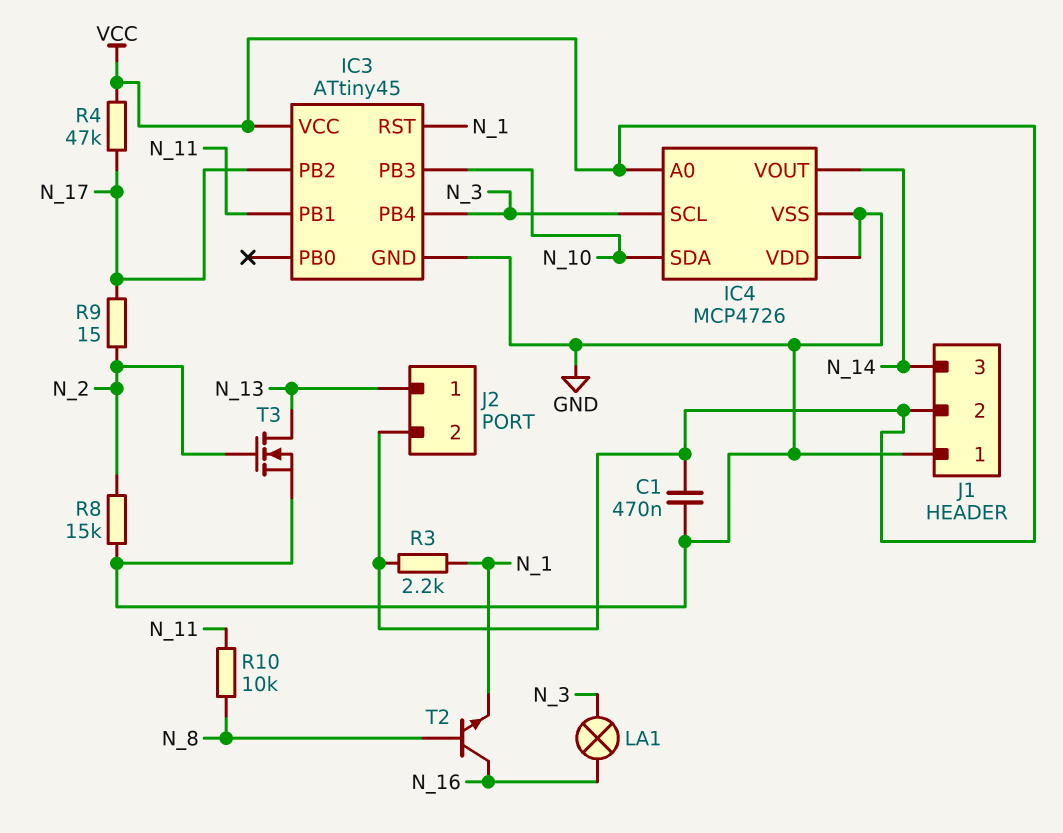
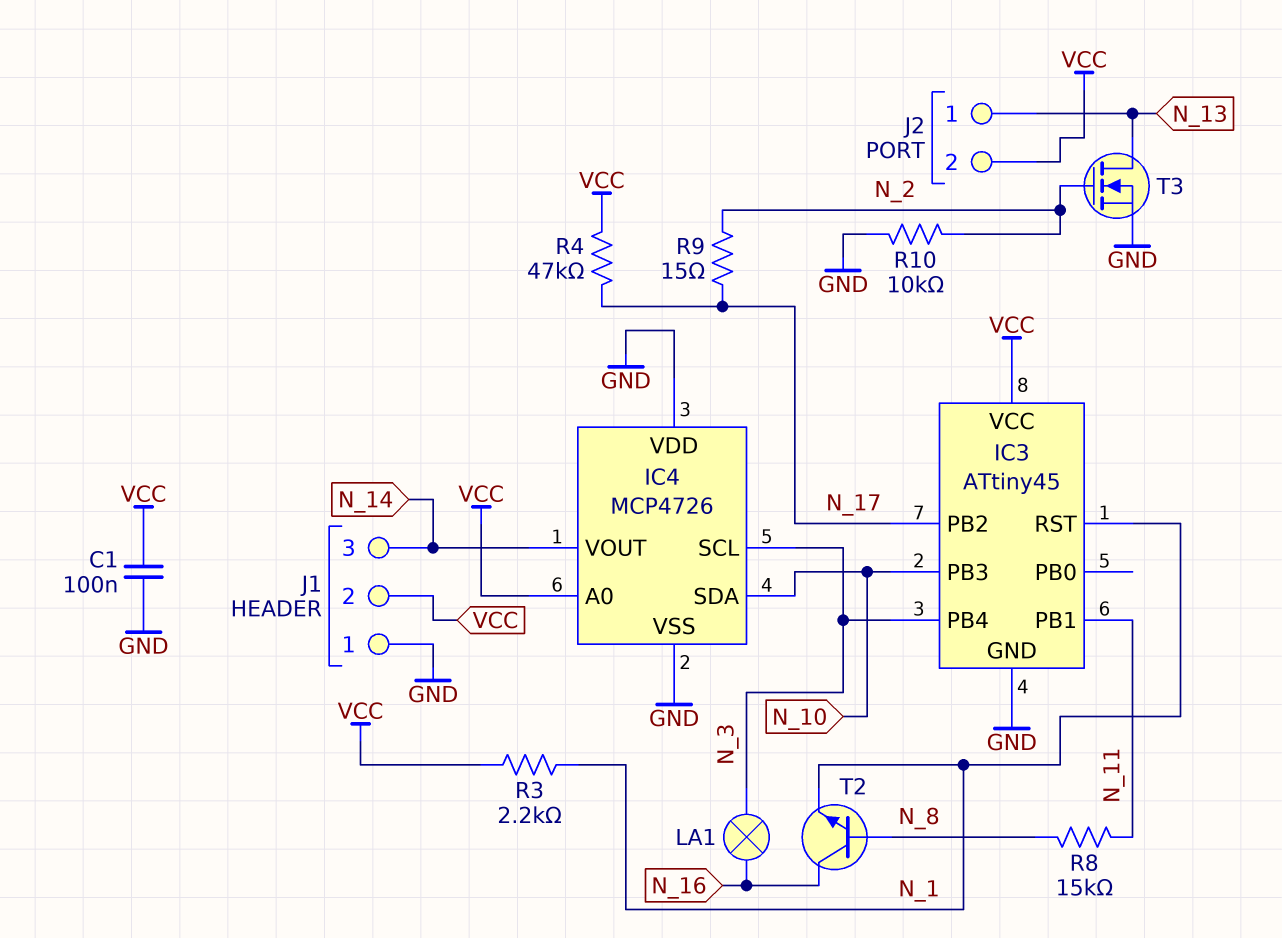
C1: 470nF (GND, VCC) -> 100nF (GND, VCC)
R8: 15k (GND, N_2) -> 15k (N_8, N_11)
R10: 10k (N_8, N_11) -> 10k (GND, N_2)

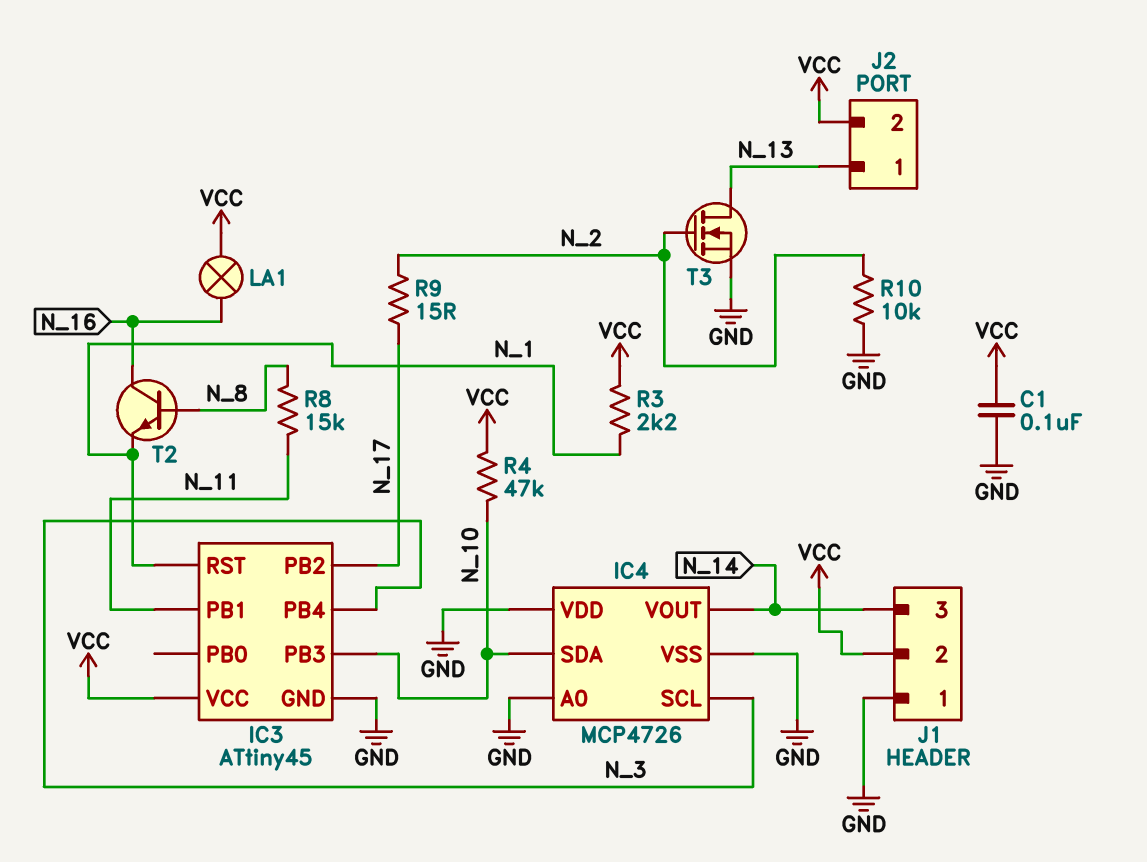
IC4 pin A0: VCC -> GND
LA1: lamp (N_3, N_16) -> lamp (N_16, VCC)
R4: 47k (N_17, VCC) -> 47k (N_10, VCC)

